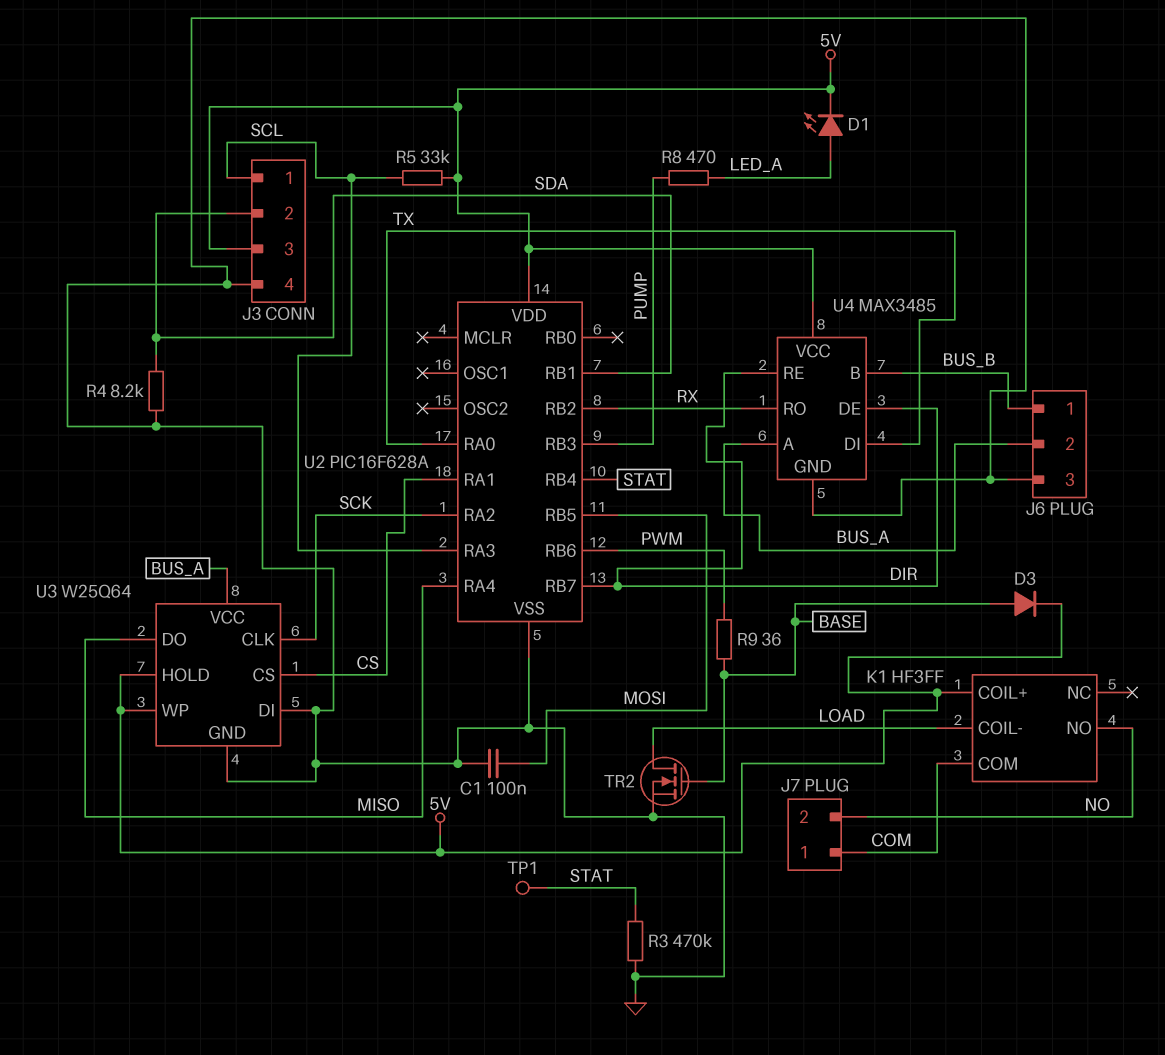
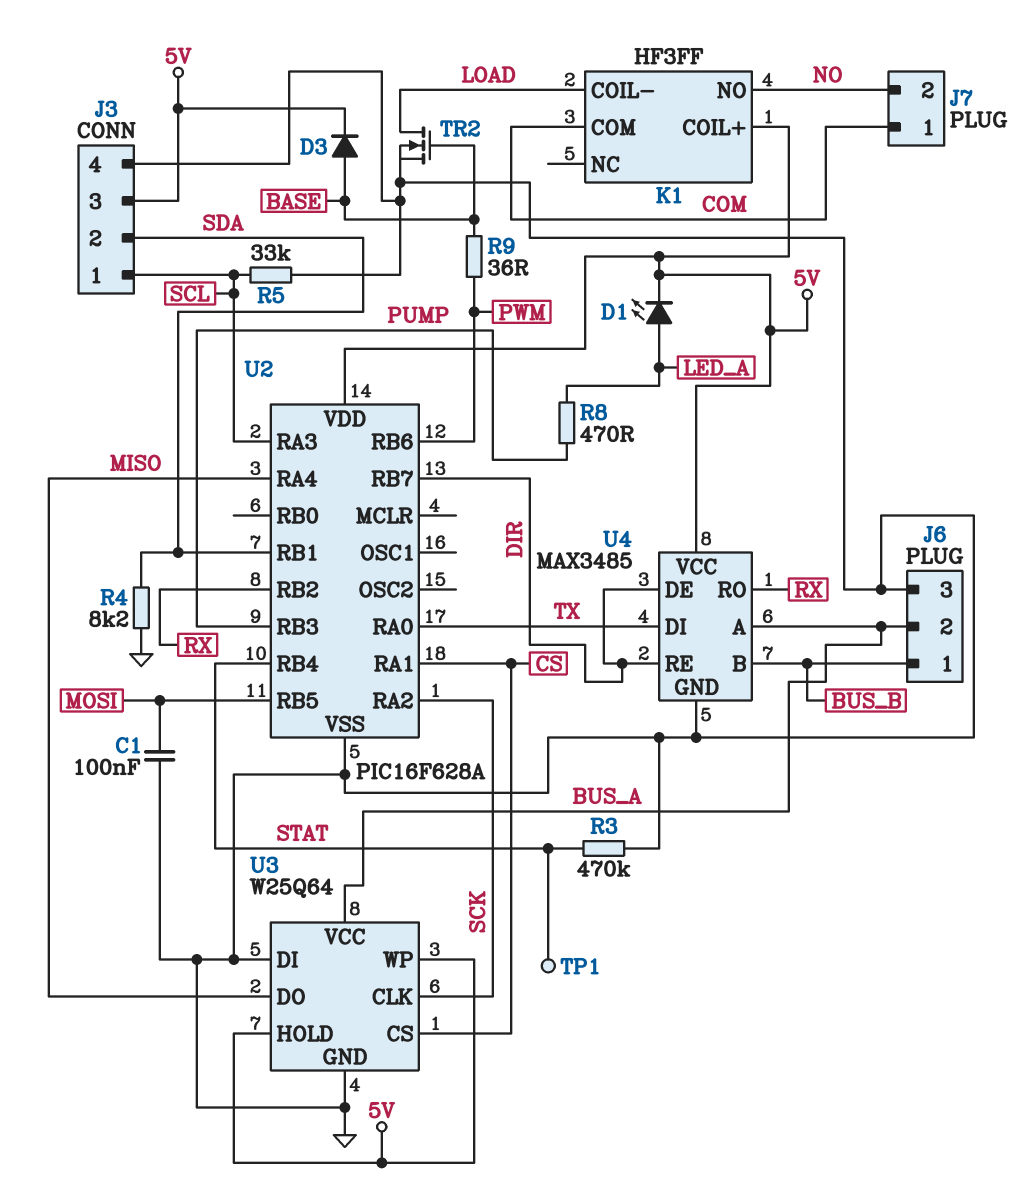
R5: 33k (5V, SCL) -> 33k (GND, SCL)

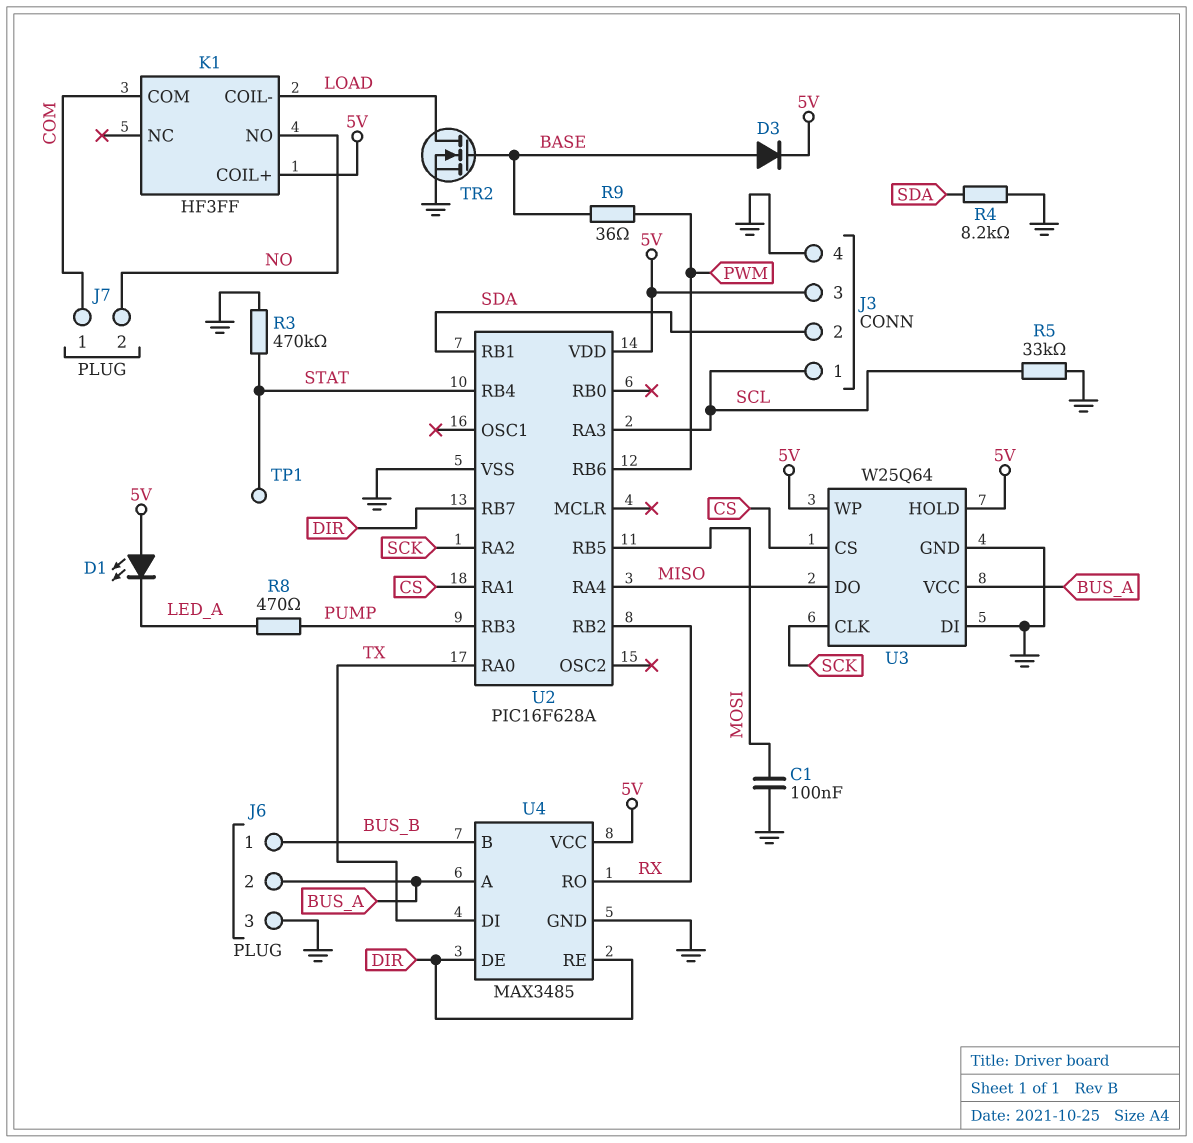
D1: LED (A LED_A, K 5V) -> LED (A 5V, K LED_A)

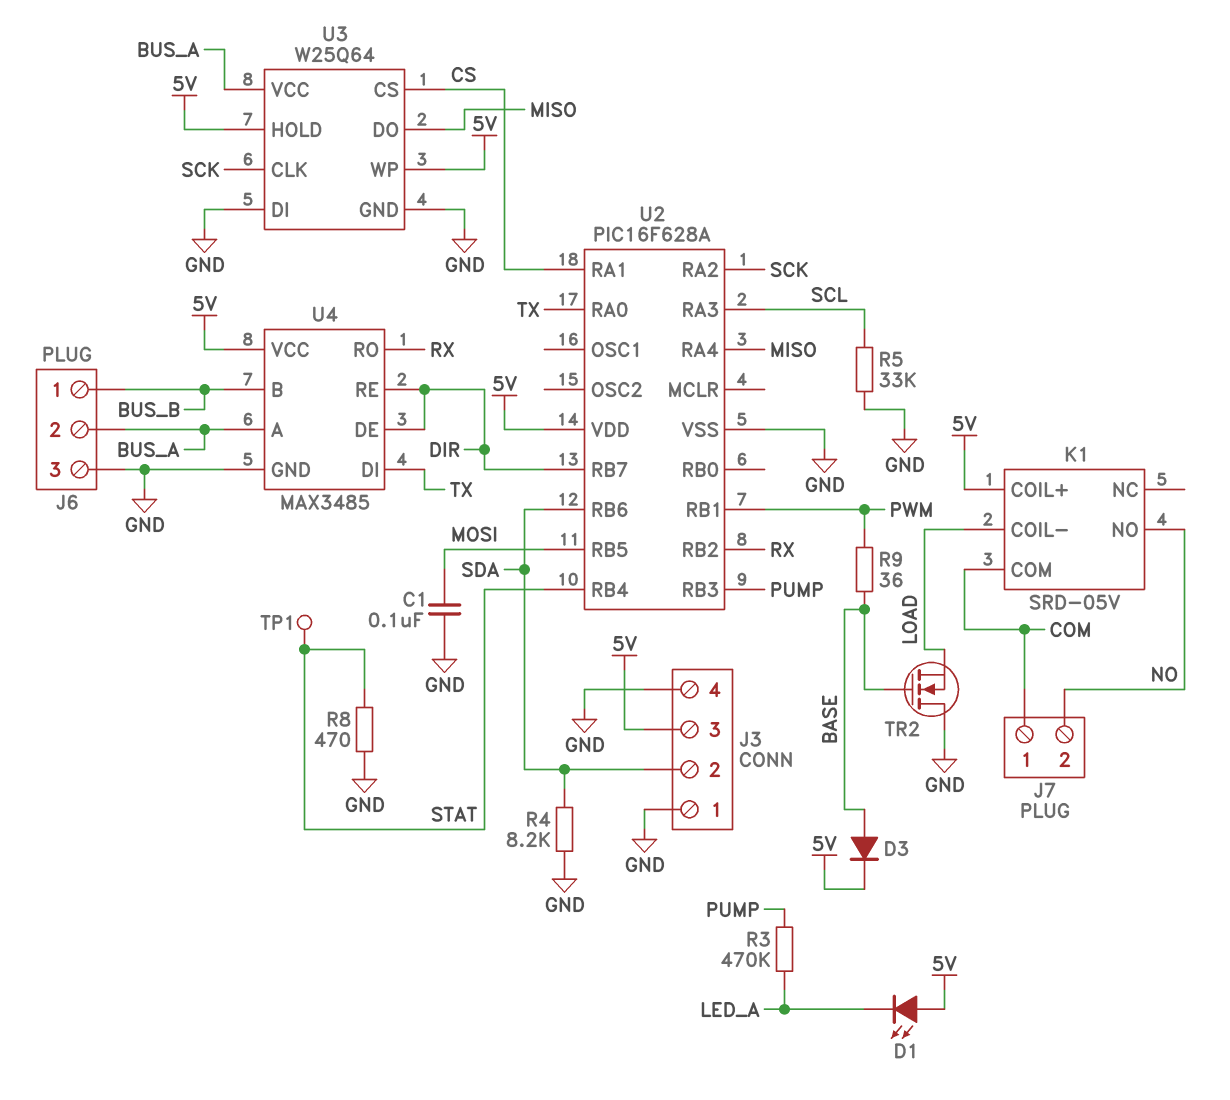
J3 pin 1: SCL -> GND
K1: HF3FF -> SRD-05V
R3: 470k (GND, STAT) -> 470k (LED_A, PUMP)
R8: 470 (LED_A, PUMP) -> 470 (GND, STAT)
TR2: NMOS (G BASE, D LOAD, S GND) -> NMOS (G BASE, D GND, S LOAD)
U2 pin RB1: SDA -> PWM
U2 pin RB6: PWM -> SDA

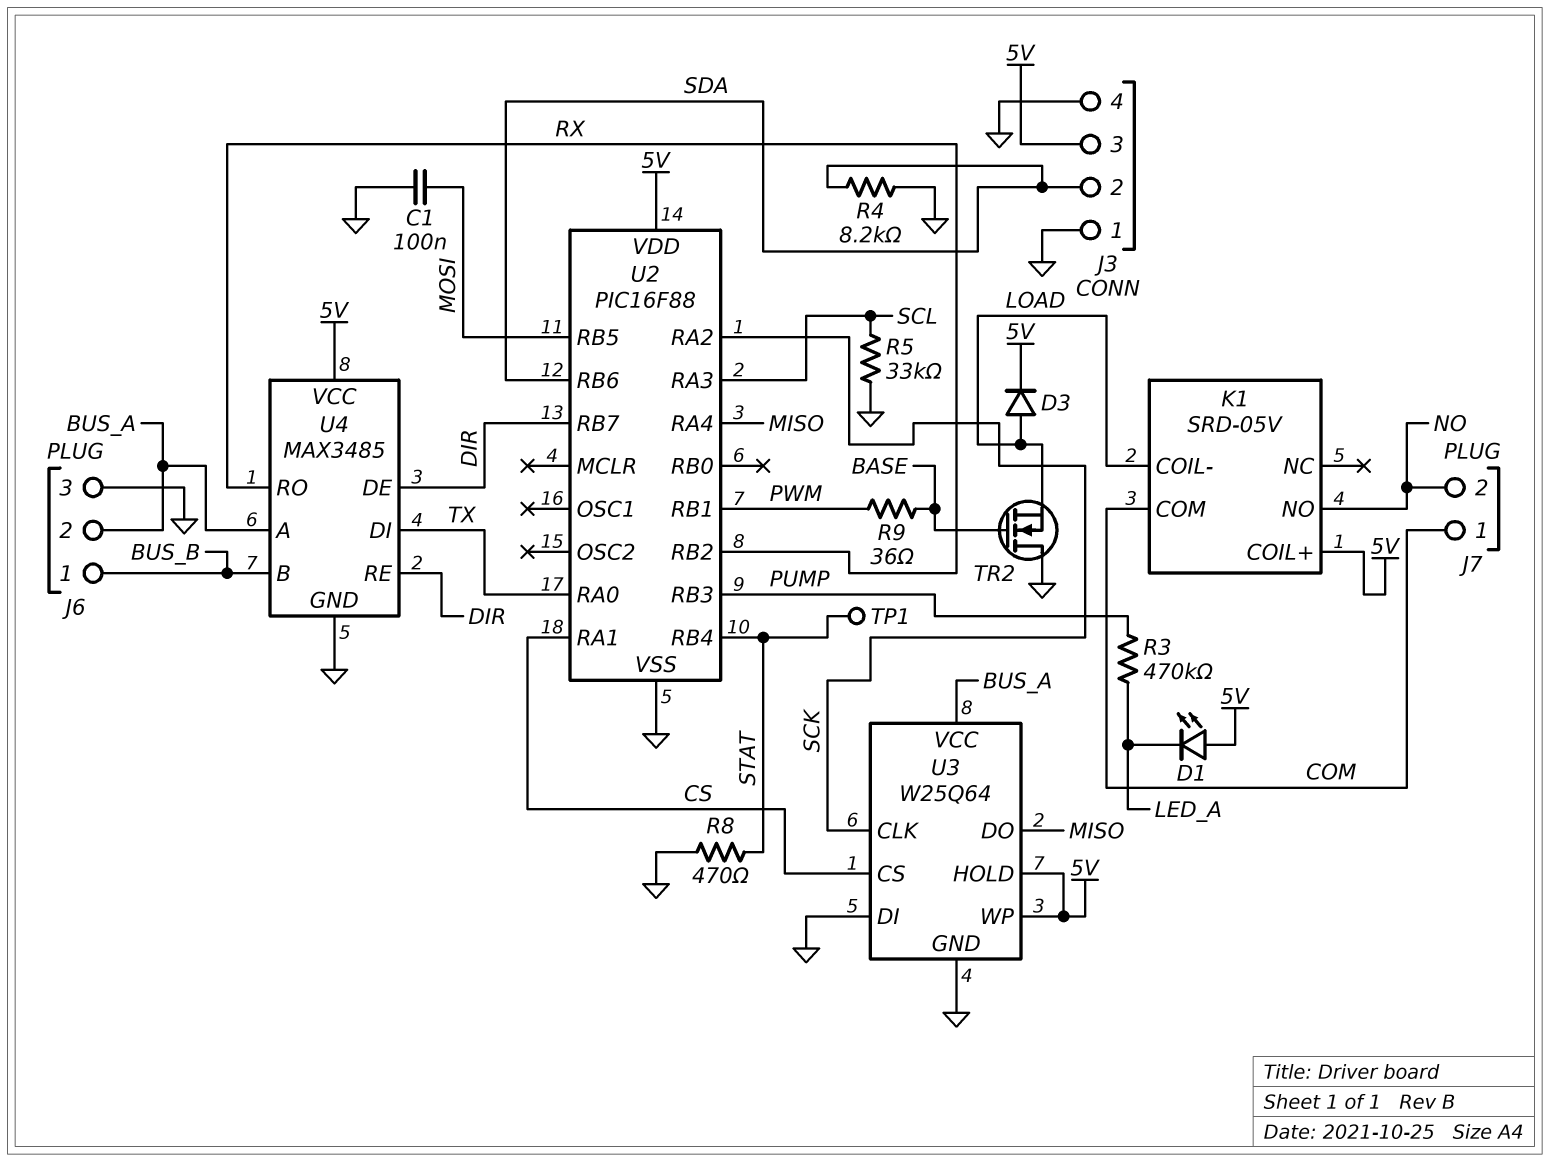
D3: diode (A BASE, K 5V) -> diode (A LOAD, K 5V)
U2: PIC16F628A -> PIC16F88

